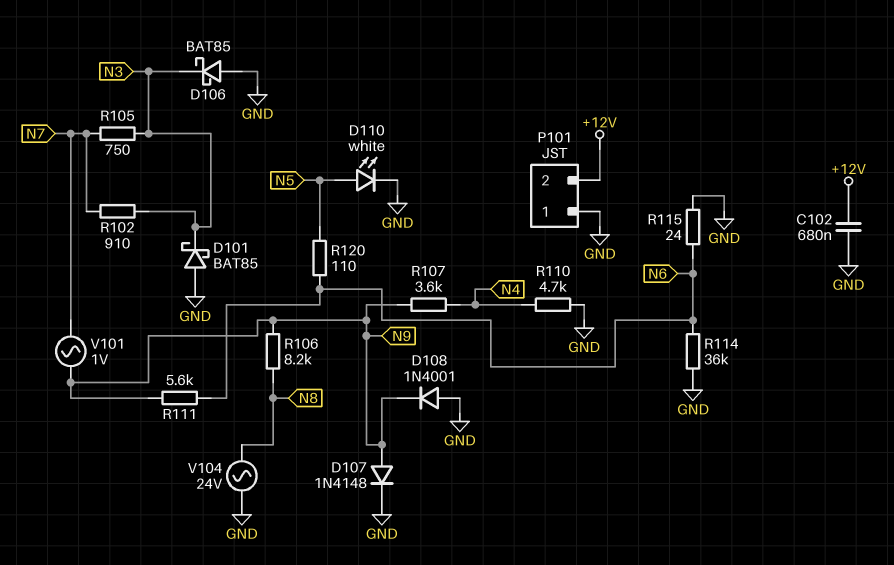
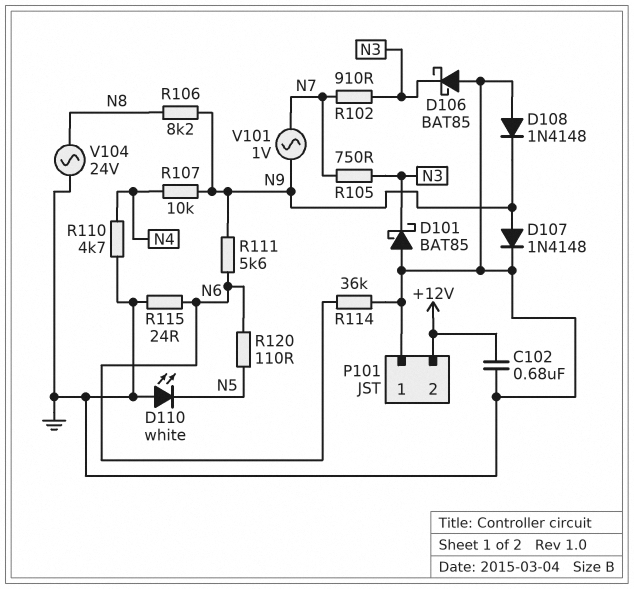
D108: diode 1N4001 (A GND, K N9) -> diode 1N4148 (A GND, K N9)
D110: LED white (A N5, K GND) -> LED white (A GND, K N5)
R107: 3.6k (N4, N9) -> 10k (N4, N9)

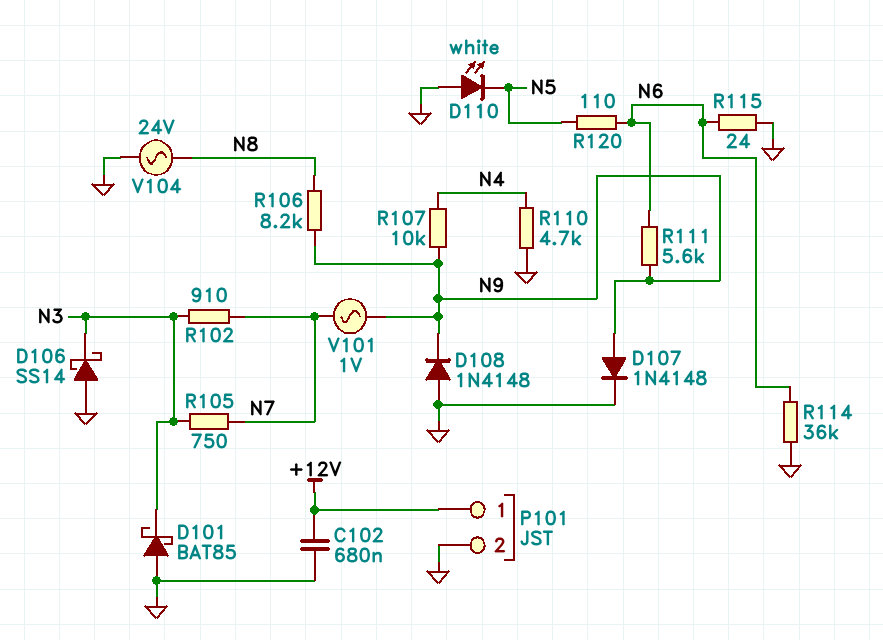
D106: schottky BAT85 (A GND, K N3) -> schottky SS14 (A GND, K N3)
P101 pin 1: GND -> +12V
P101 pin 2: +12V -> GND

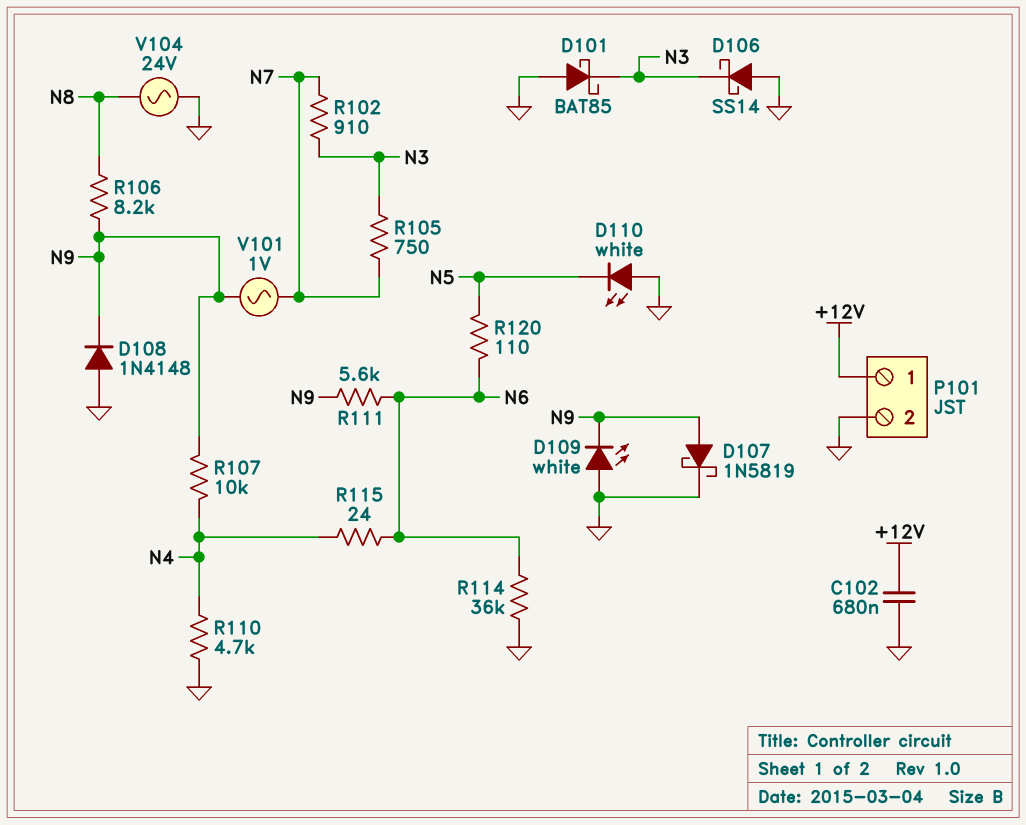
D107: diode 1N4148 (A N9, K GND) -> schottky 1N5819 (A N9, K GND)
D109: none -> LED white (A GND, K N9)
R115: 24 (GND, N6) -> 24 (N4, N6)

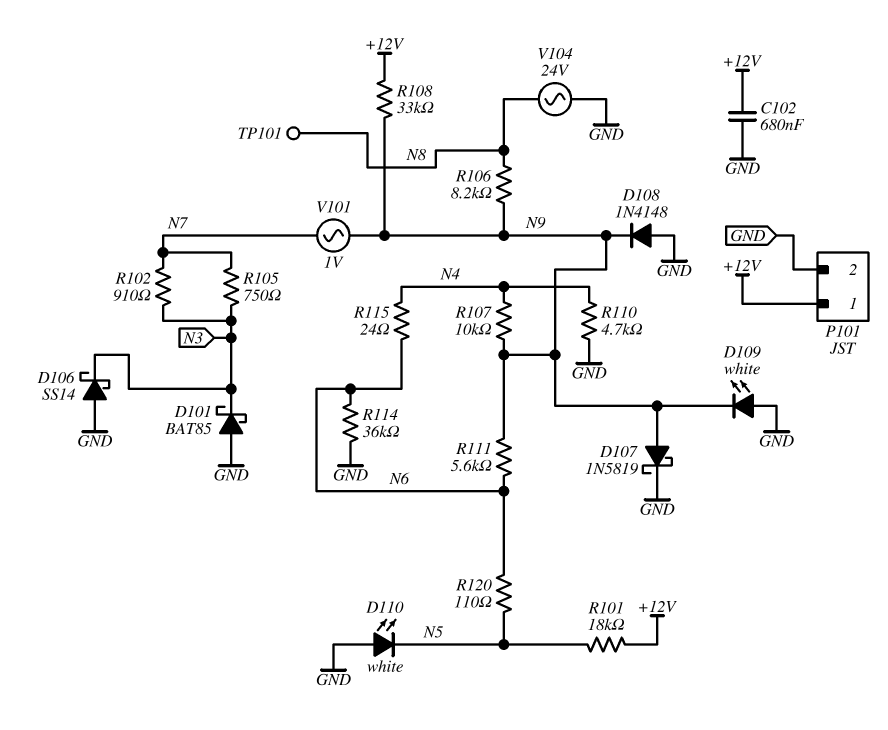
R101: none -> 18k (+12V, N5)
R108: none -> 33k (+12V, N9)
TP101: none -> test point (N8)

